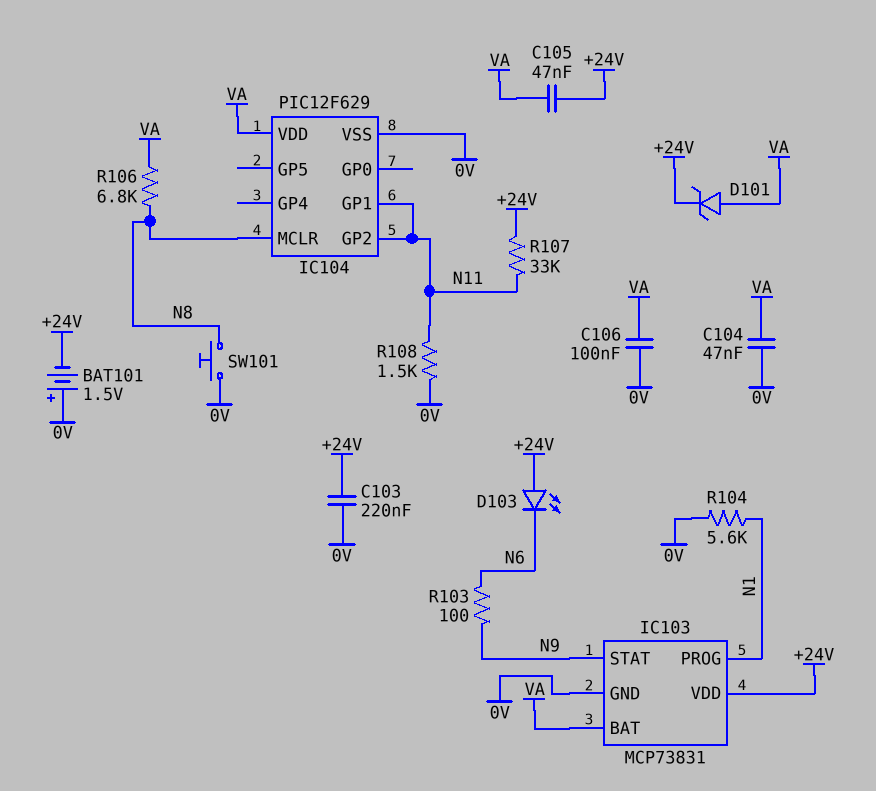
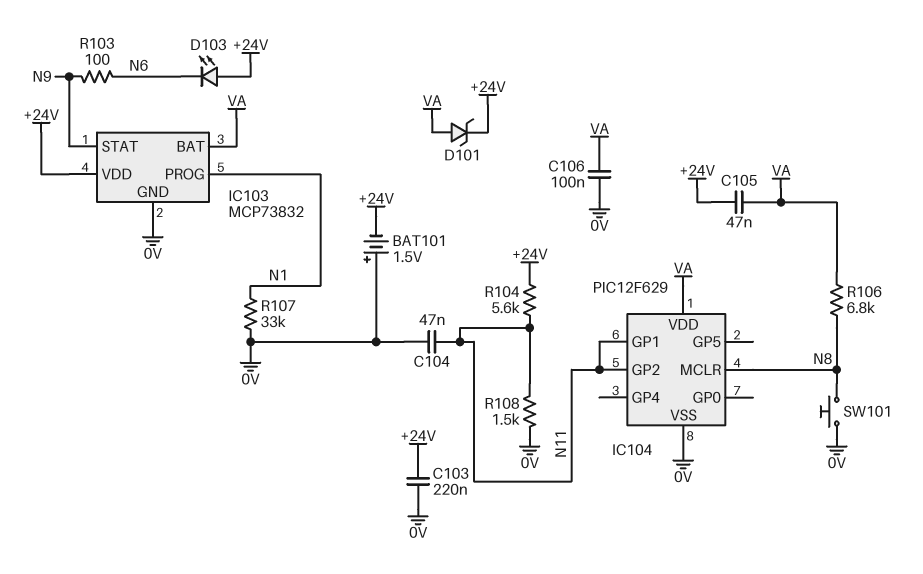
C104: 47nF (0V, VA) -> 47nF (0V, N11)
IC103: MCP73831 -> MCP73832
R104: 5.6k (0V, N1) -> 5.6k (+24V, N11)
R107: 33k (+24V, N11) -> 33k (0V, N1)

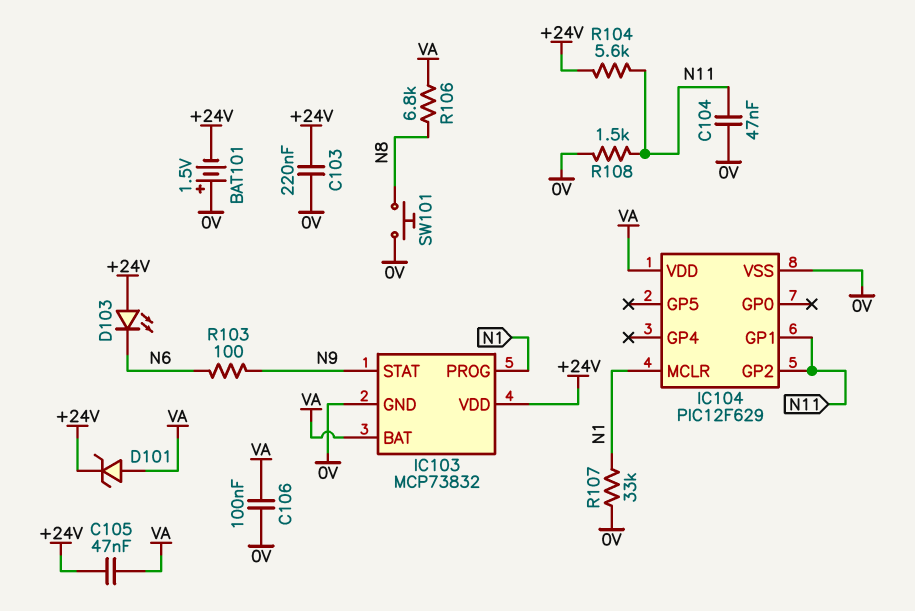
IC104 pin MCLR: N8 -> N1

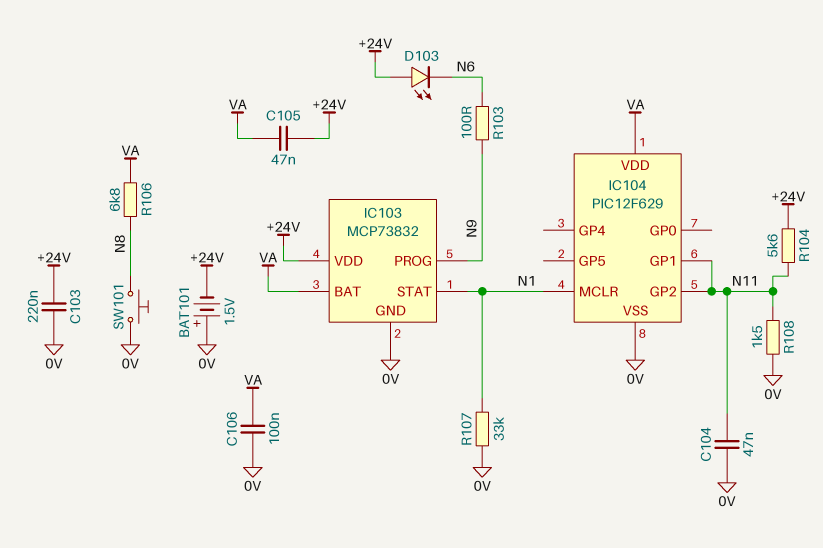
D101: zener (A VA, K +24V) -> none
IC103 pin PROG: N1 -> N9
IC103 pin STAT: N9 -> N1

